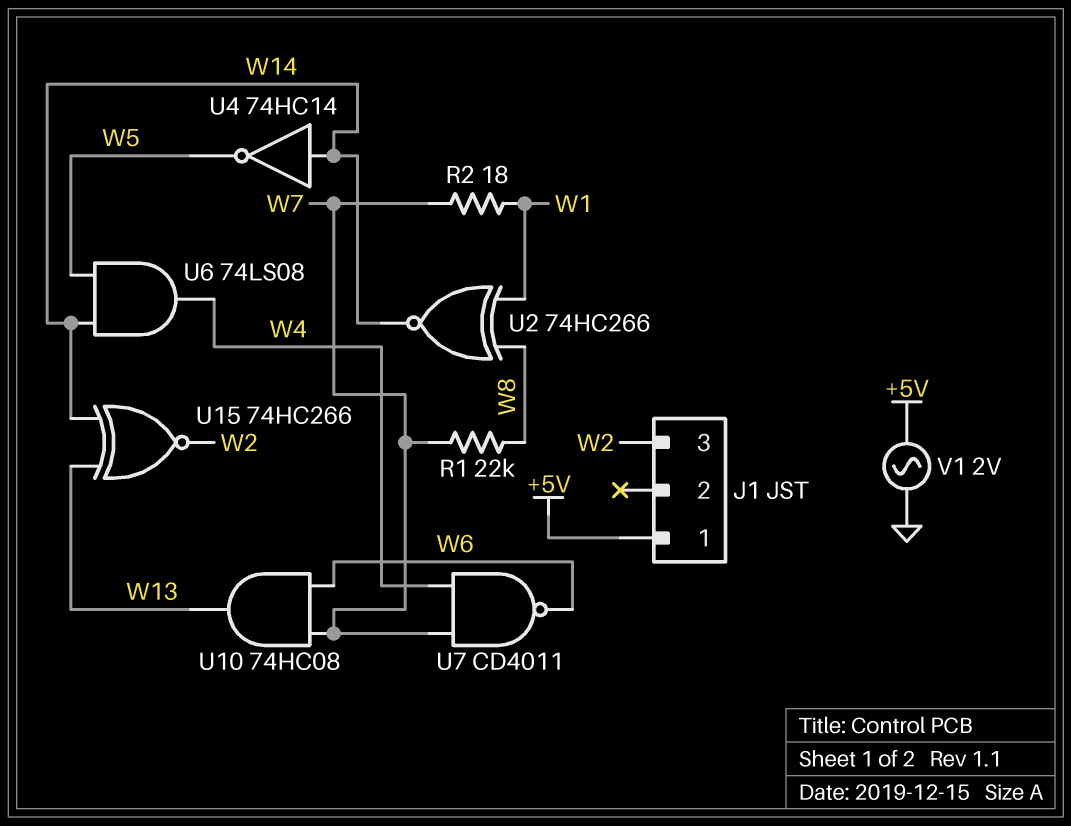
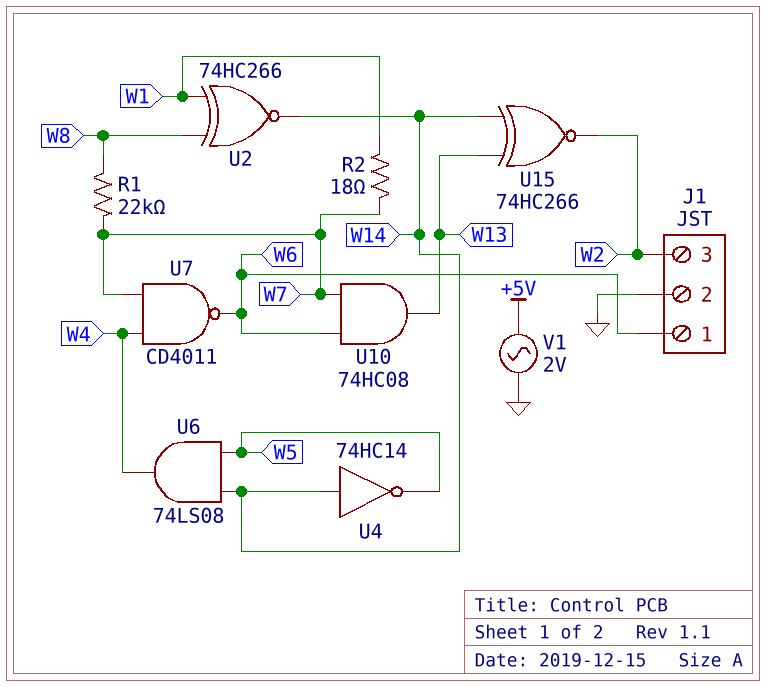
J1 pin 1: +5V -> W6
J1 pin 2: none -> GND

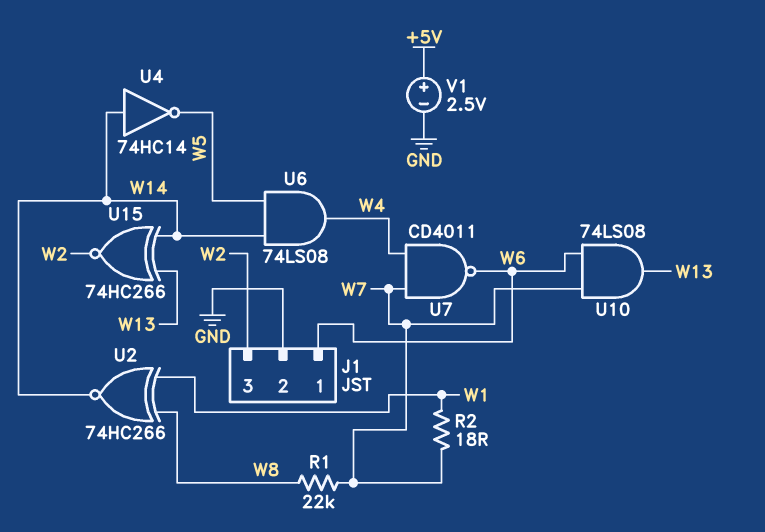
U10: AND 74HC08 (in W6, in W7, out W13) -> AND 74LS08 (in W6, in W7, out W13)
V1: AC 2V (+5V, GND) -> 2.5V (plus +5V, minus GND)

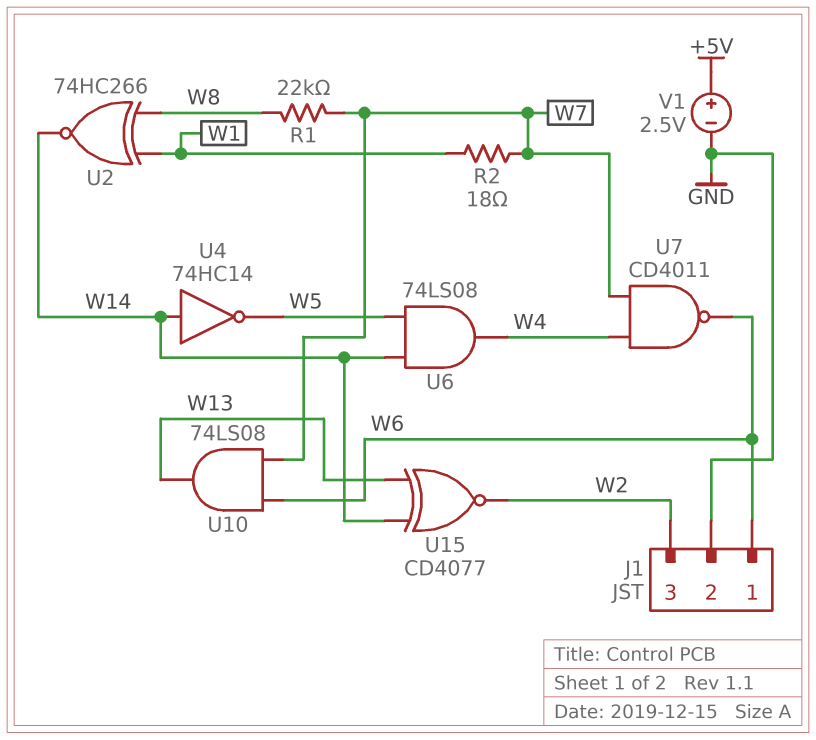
U15: XNOR 74HC266 (in W13, in W14, out W2) -> XNOR CD4077 (in W13, in W14, out W2)

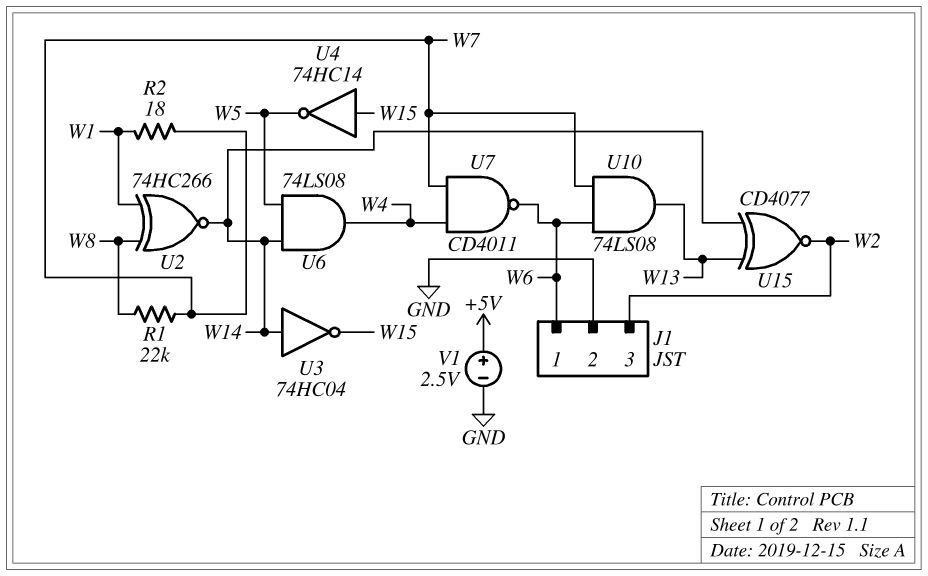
U3: none -> NOT 74HC04 (in W14, out W15)
U4: NOT 74HC14 (in W14, out W5) -> NOT 74HC14 (in W15, out W5)

